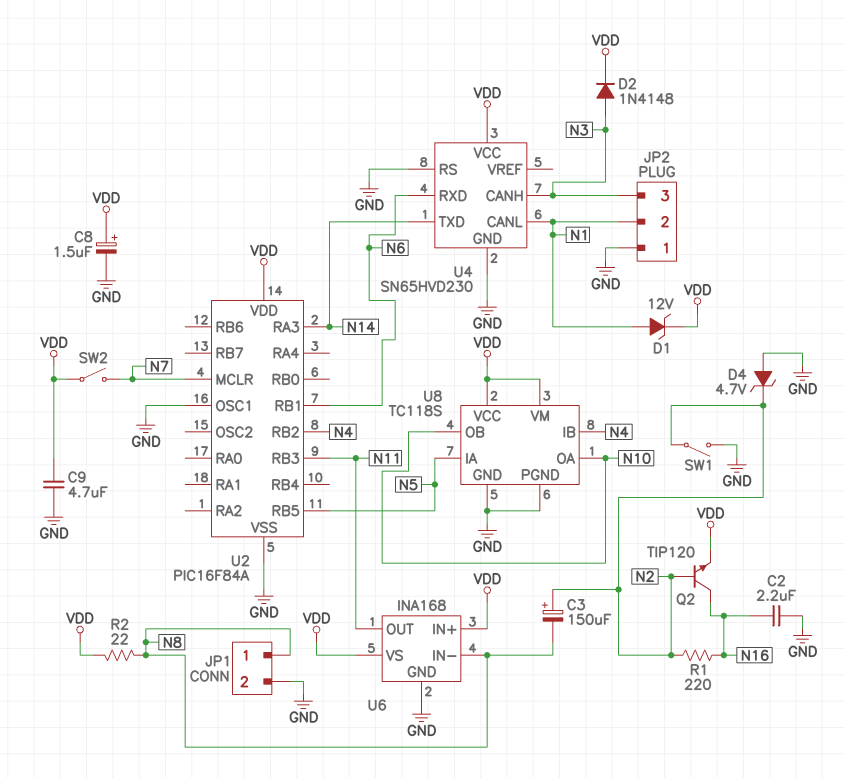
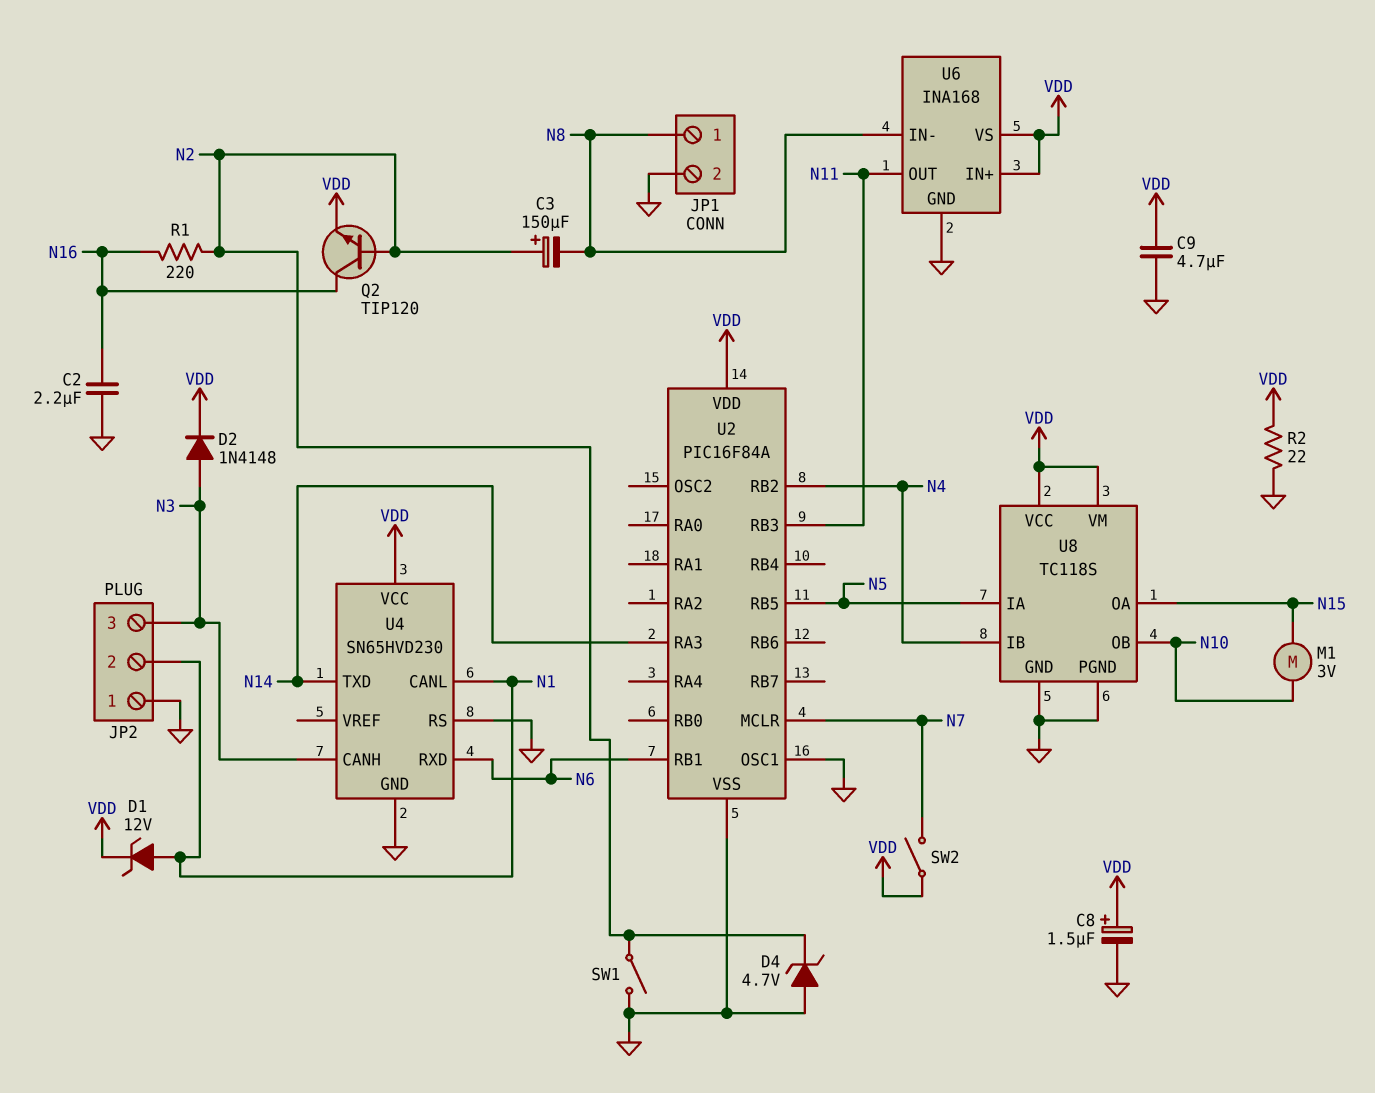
M1: none -> motor 3V (N10, N15)
R2: 22 (N8, VDD) -> 22 (GND, VDD)
U8 pin OA: N10 -> N15

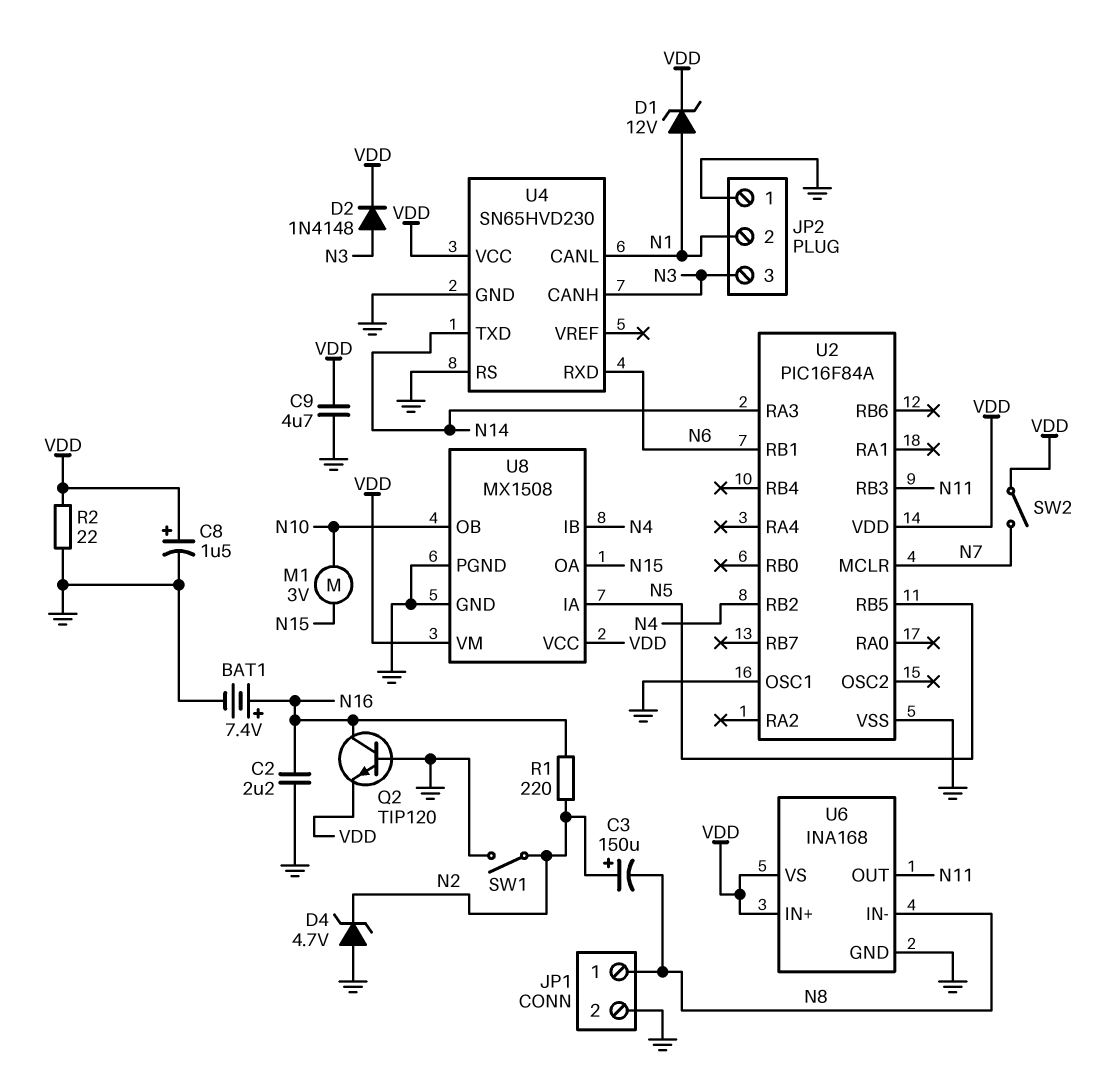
BAT1: none -> 7.4V (plus N16, minus GND)
Q2: NPN TIP120 (B N2, C N16, E VDD) -> NPN TIP120 (B GND, C N16, E VDD)
U8: TC118S -> MX1508

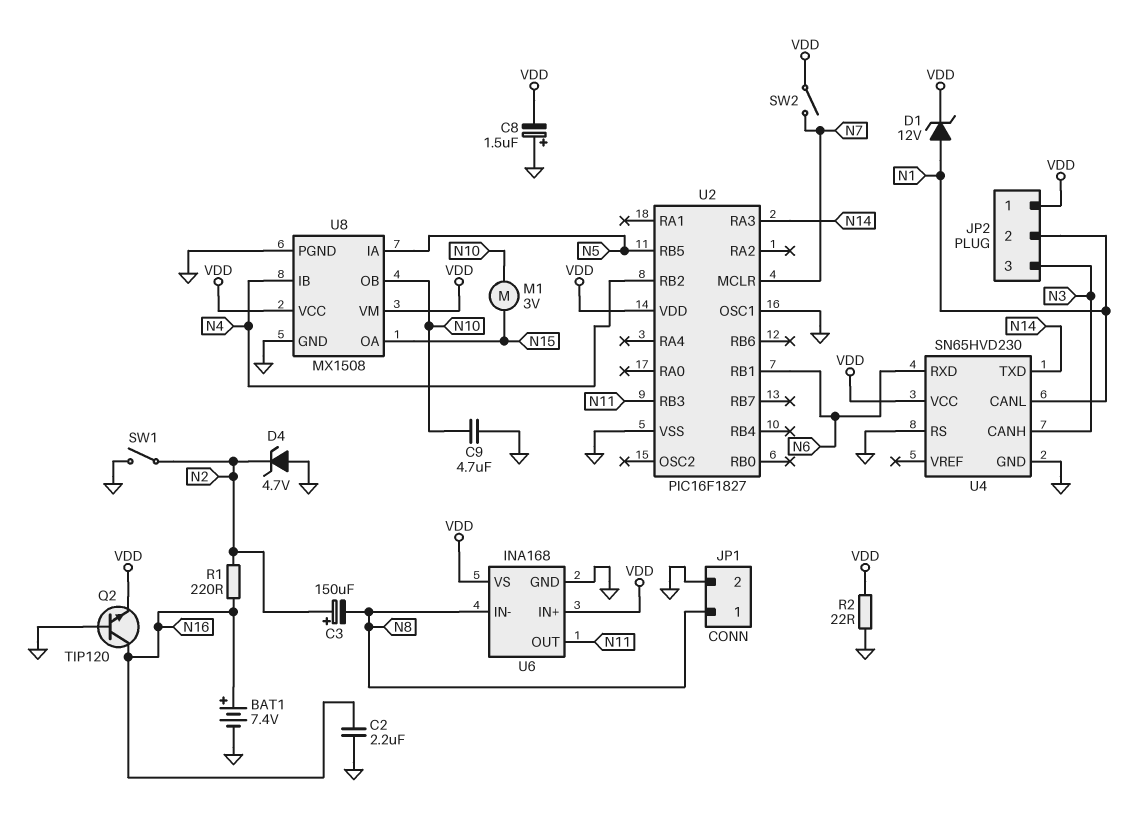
C8: 1.5uF (plus VDD, minus GND) -> 1.5uF (plus GND, minus VDD)
C9: 4.7uF (GND, VDD) -> 4.7uF (GND, N10)
D2: diode 1N4148 (A N3, K VDD) -> none
JP2 pin 1: GND -> VDD
U2: PIC16F84A -> PIC16F1827

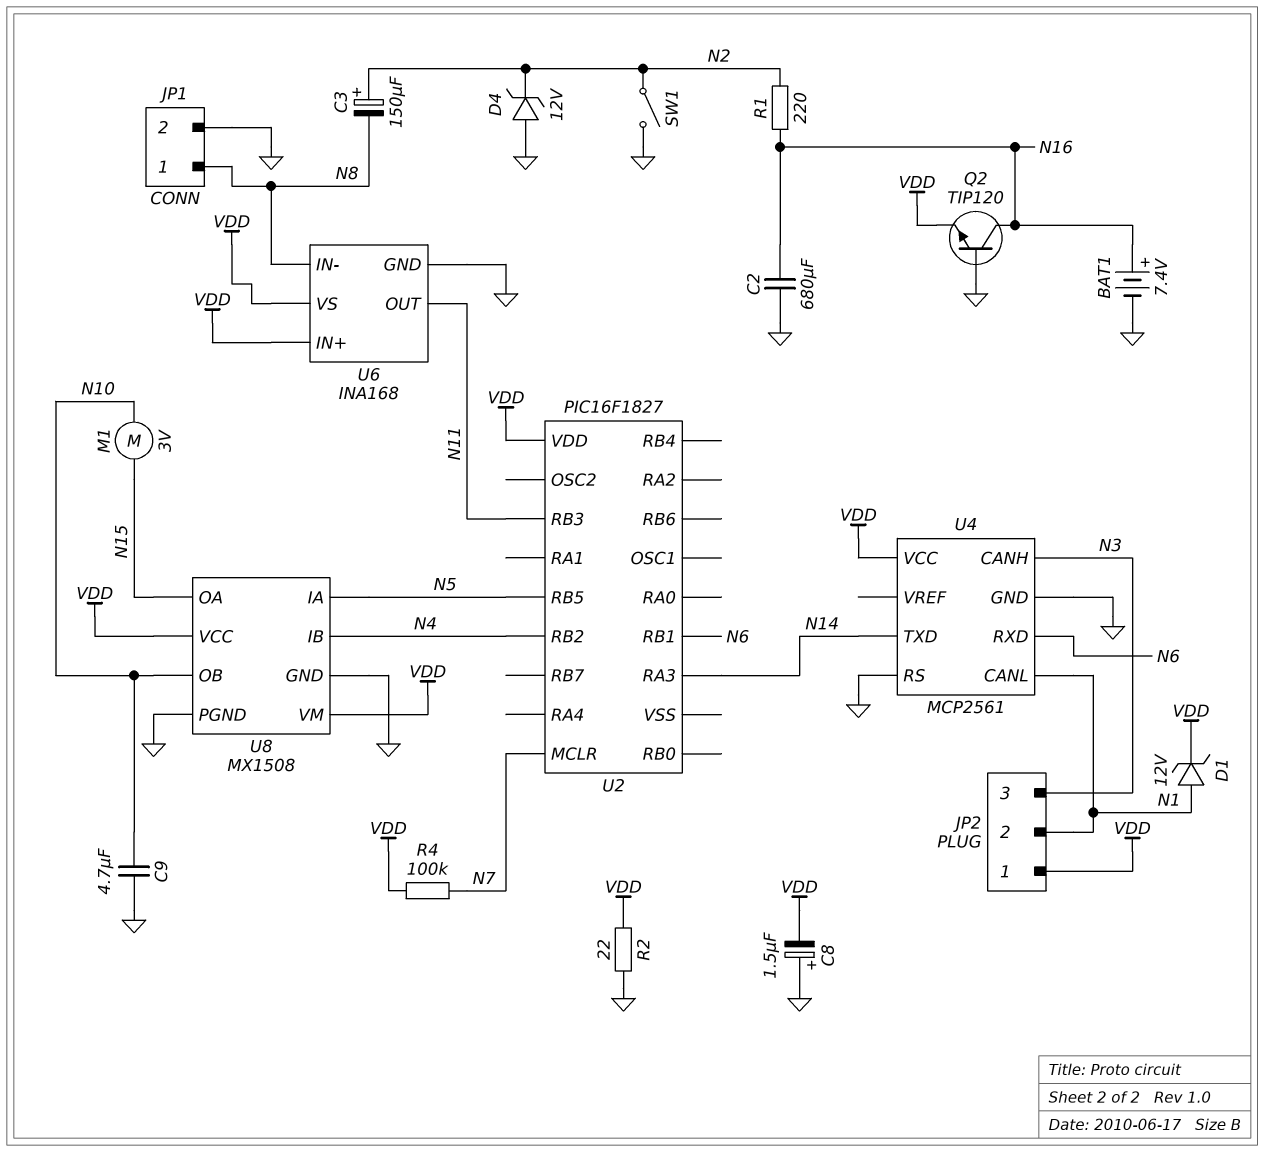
C2: 2.2uF (GND, N16) -> 680uF (GND, N16)
D4: zener 4.7V (A GND, K N2) -> zener 12V (A GND, K N2)
R4: none -> 100k (N7, VDD)
SW2: switch (N7, VDD) -> none
U2 pin OSC1: GND -> none
U2 pin VSS: GND -> none
U4: SN65HVD230 -> MCP2561

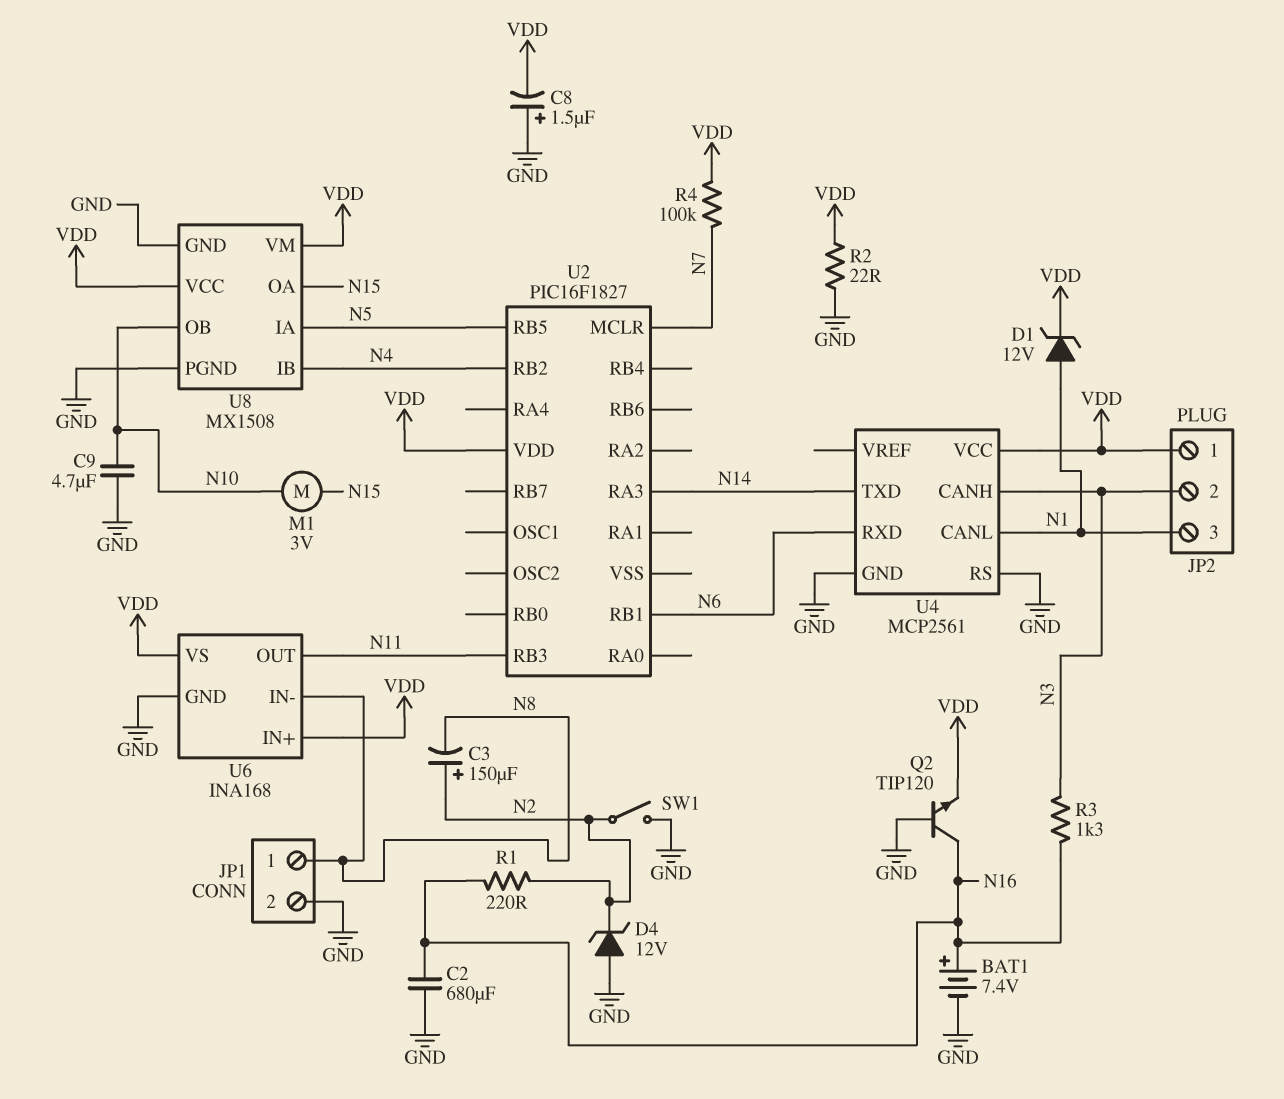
JP2 pin 2: N1 -> N3
JP2 pin 3: N3 -> N1
R3: none -> 1.3k (N3, N16)

